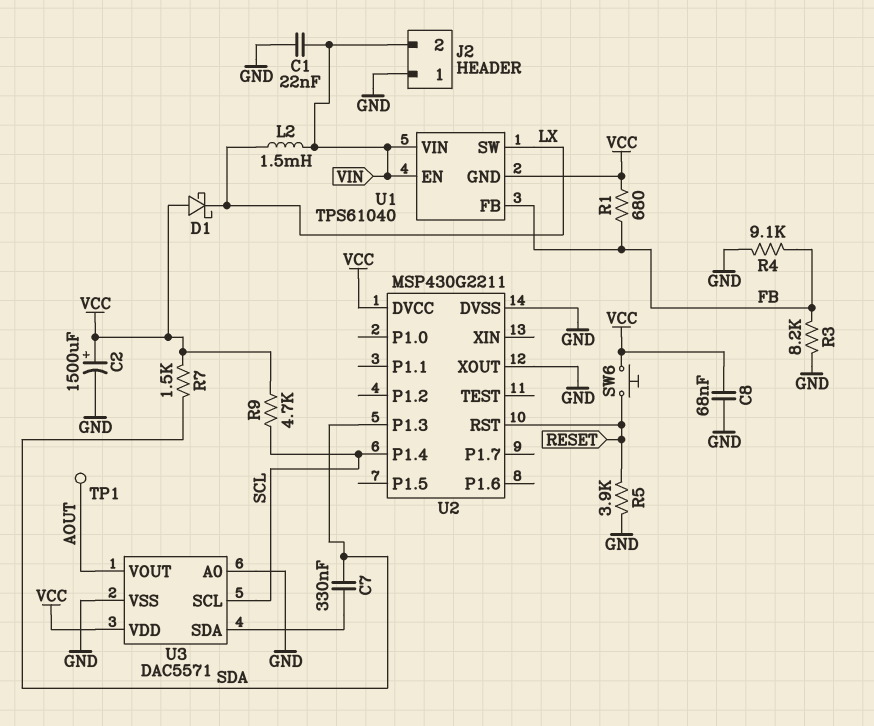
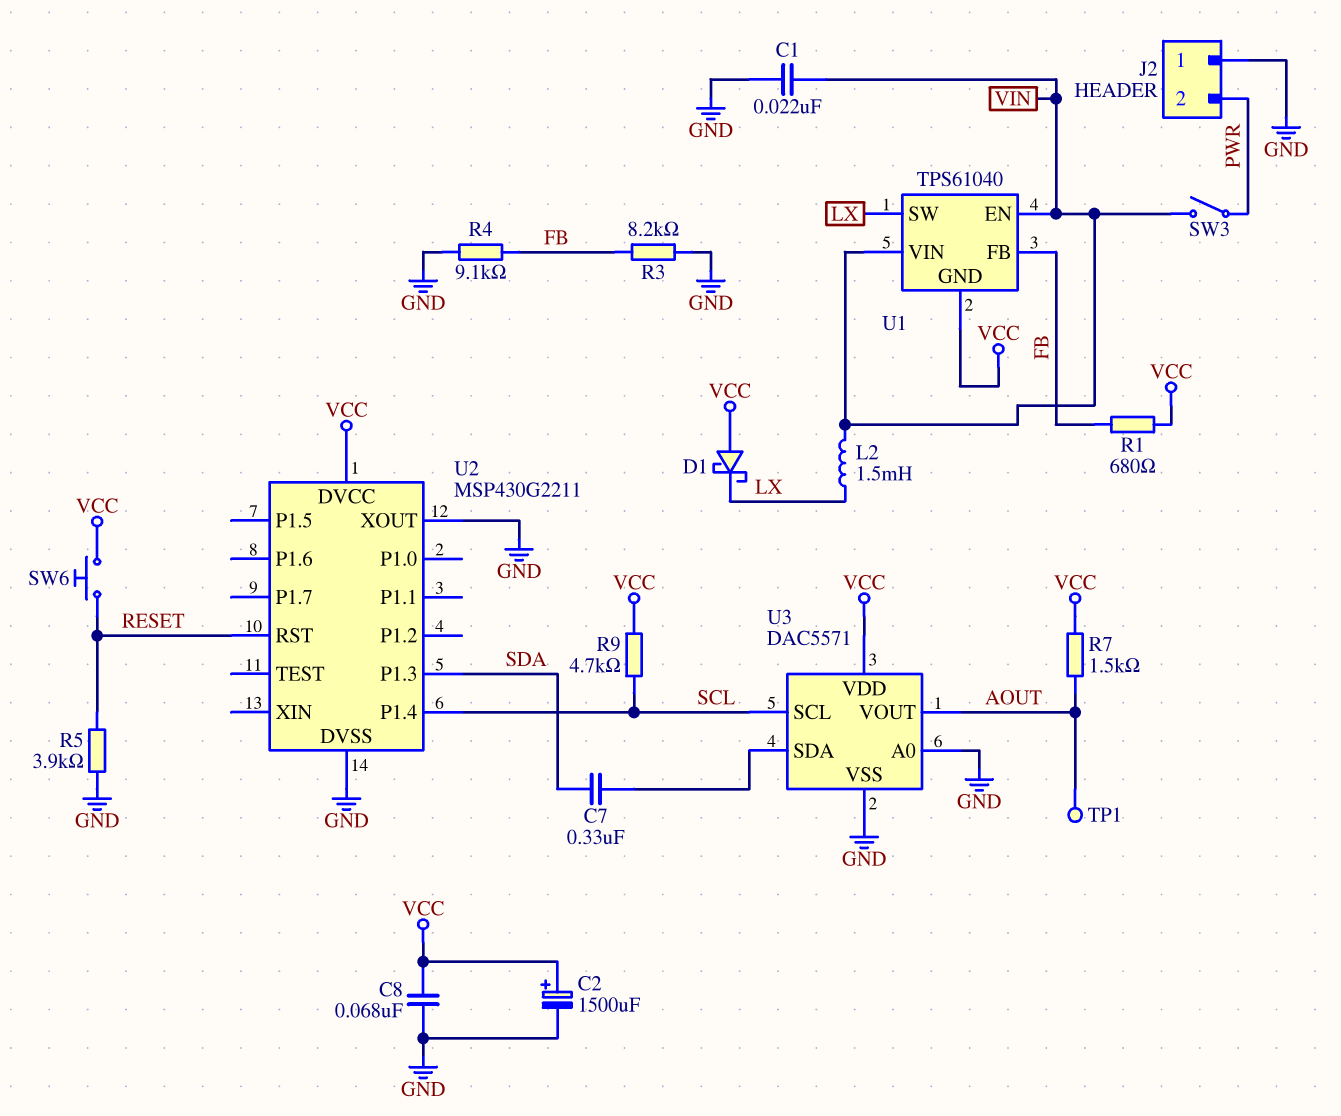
J2 pin 2: VIN -> PWR
R7: 1.5k (SDA, VCC) -> 1.5k (AOUT, VCC)
SW3: none -> switch (PWR, VIN)

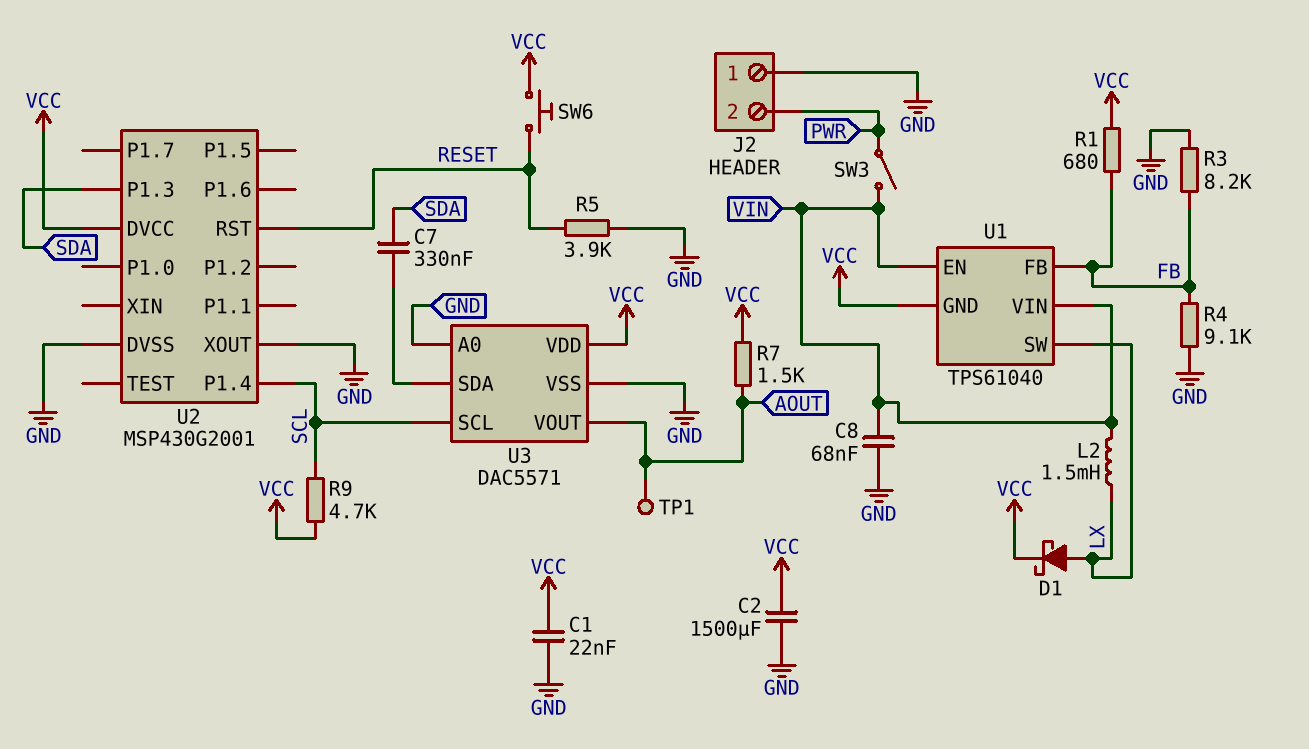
C1: 22nF (GND, VIN) -> 22nF (GND, VCC)
C2: 1500uF (plus VCC, minus GND) -> 1500uF (GND, VCC)
C8: 68nF (GND, VCC) -> 68nF (GND, VIN)
D1: schottky (A VCC, K LX) -> schottky (A LX, K VCC)
U2: MSP430G2211 -> MSP430G2001

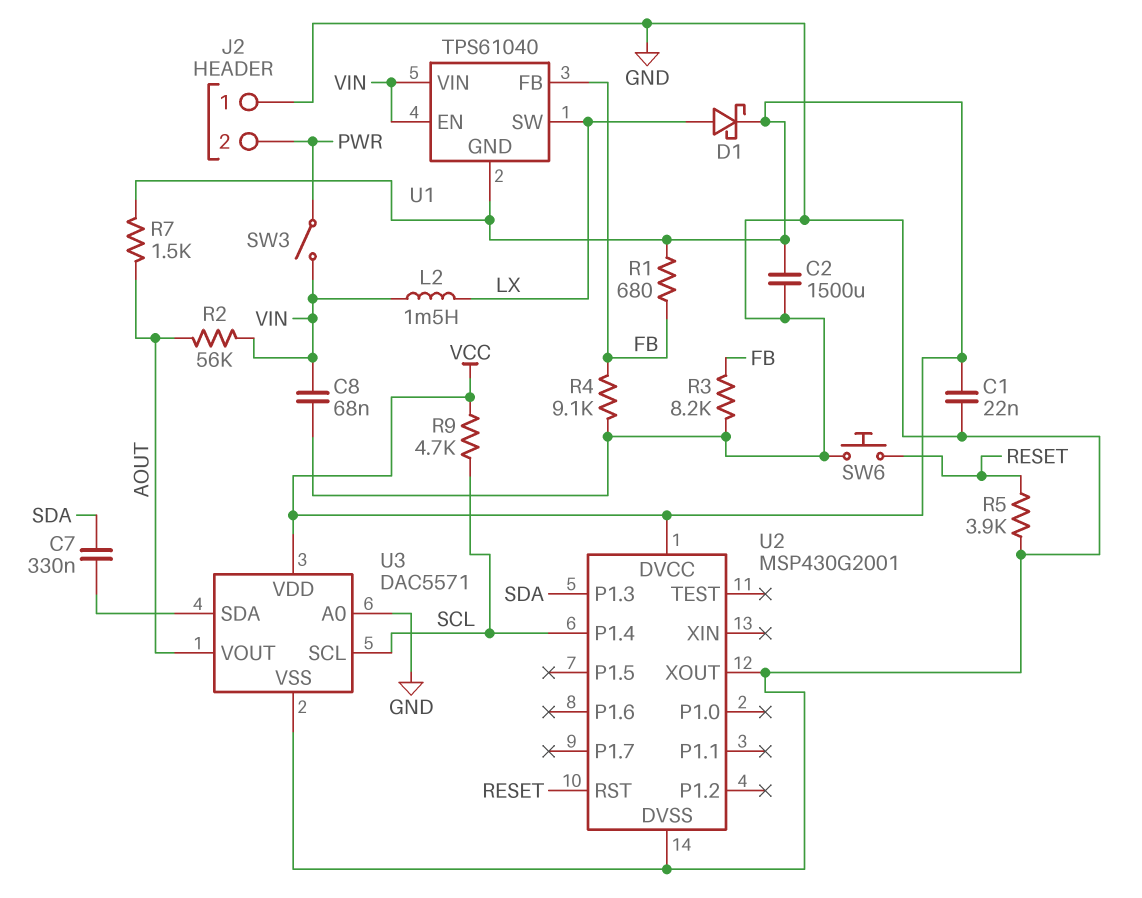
R2: none -> 56k (AOUT, VIN)
SW6: button (RESET, VCC) -> button (GND, RESET)
TP1: test point (AOUT) -> none

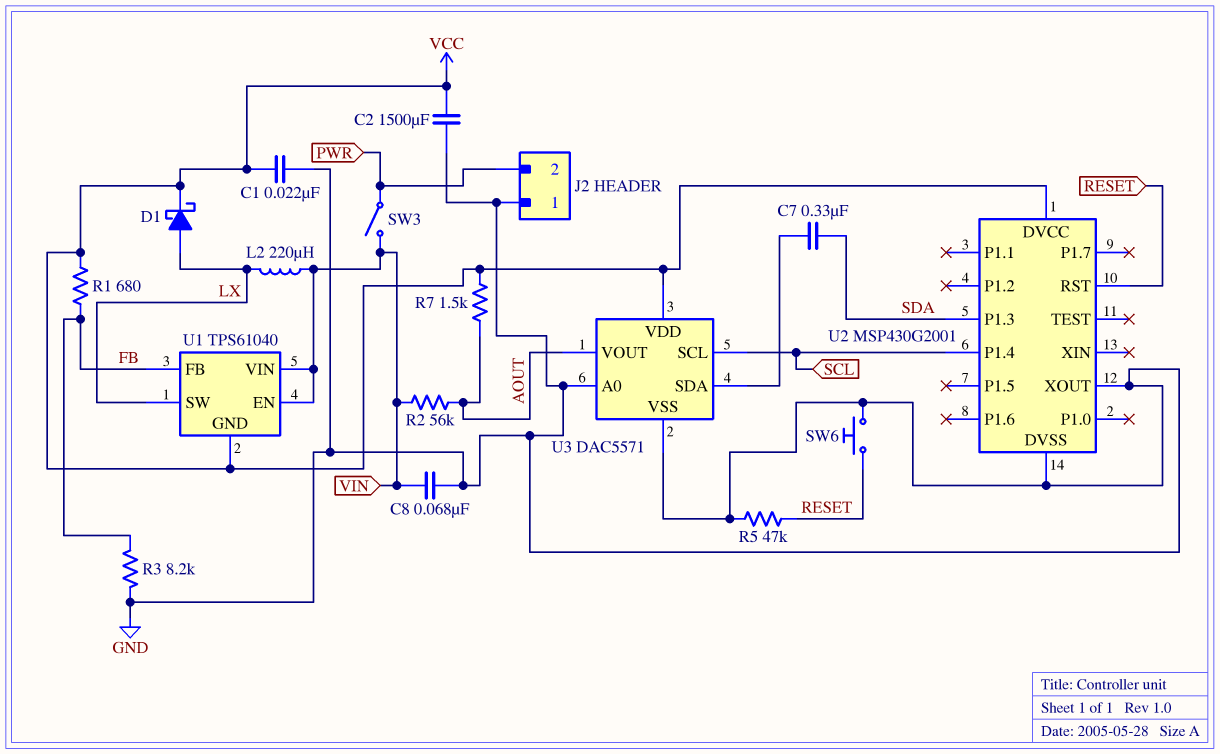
L2: 1.5mH (LX, VIN) -> 220uH (LX, VIN)
R4: 9.1k (FB, GND) -> none
R5: 3.9k (GND, RESET) -> 47k (GND, RESET)
R9: 4.7k (SCL, VCC) -> none

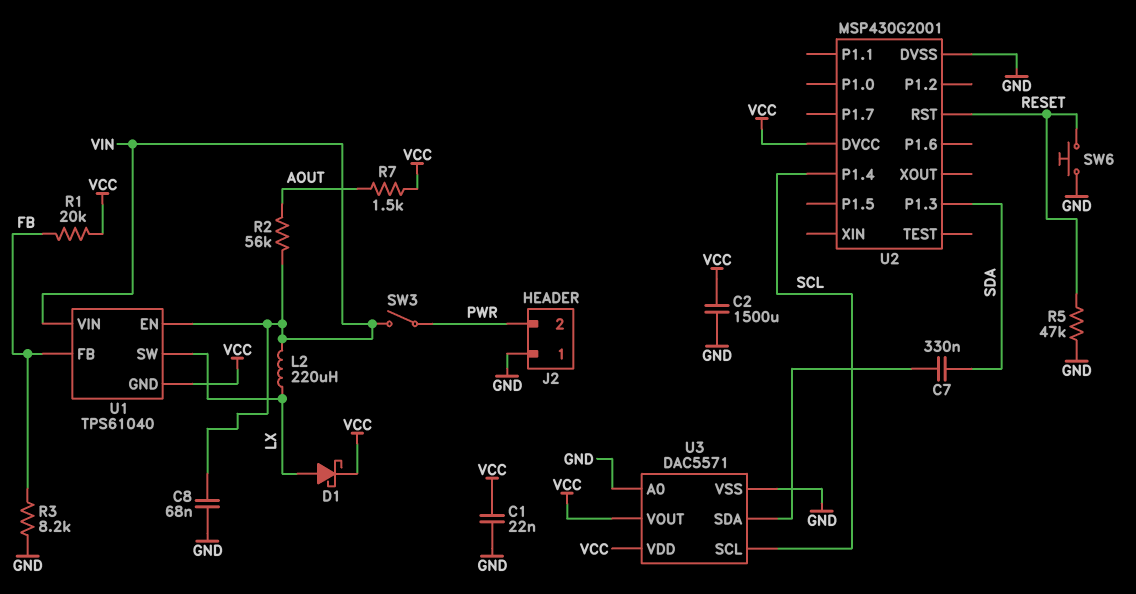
R1: 680 (FB, VCC) -> 20k (FB, VCC)
U2 pin XOUT: GND -> none
U3 pin VOUT: AOUT -> VCC

